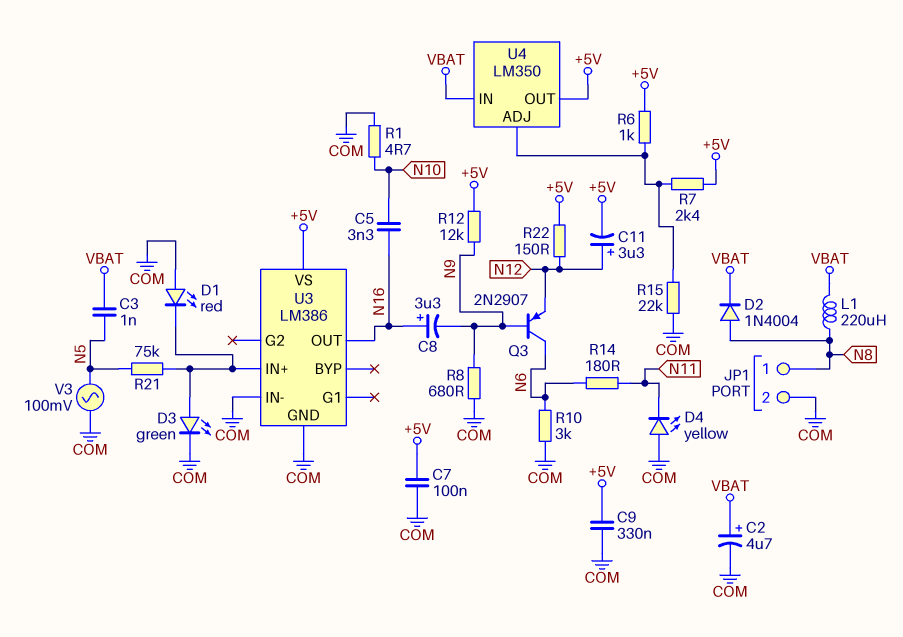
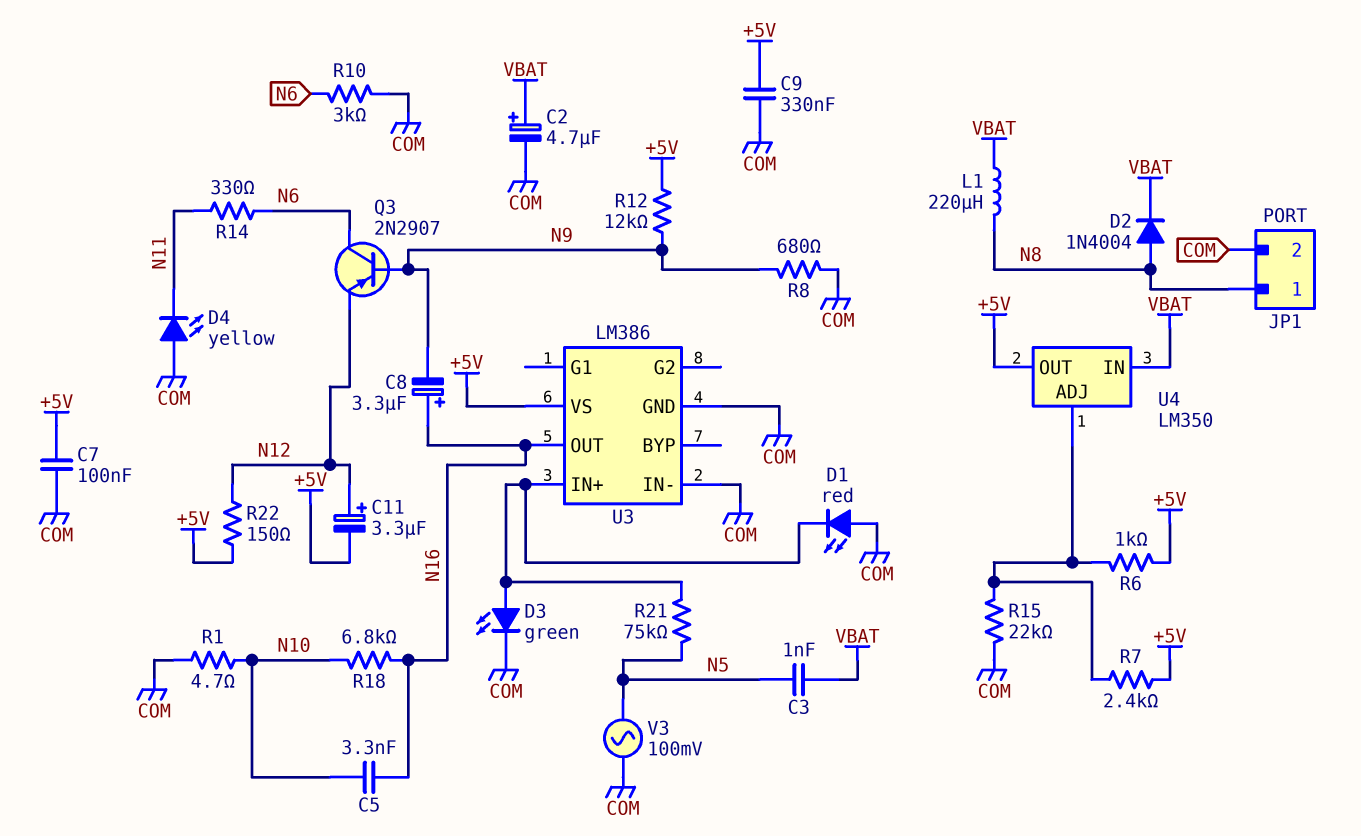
R14: 180 (N6, N11) -> 330 (N6, N11)
R18: none -> 6.8k (N10, N16)

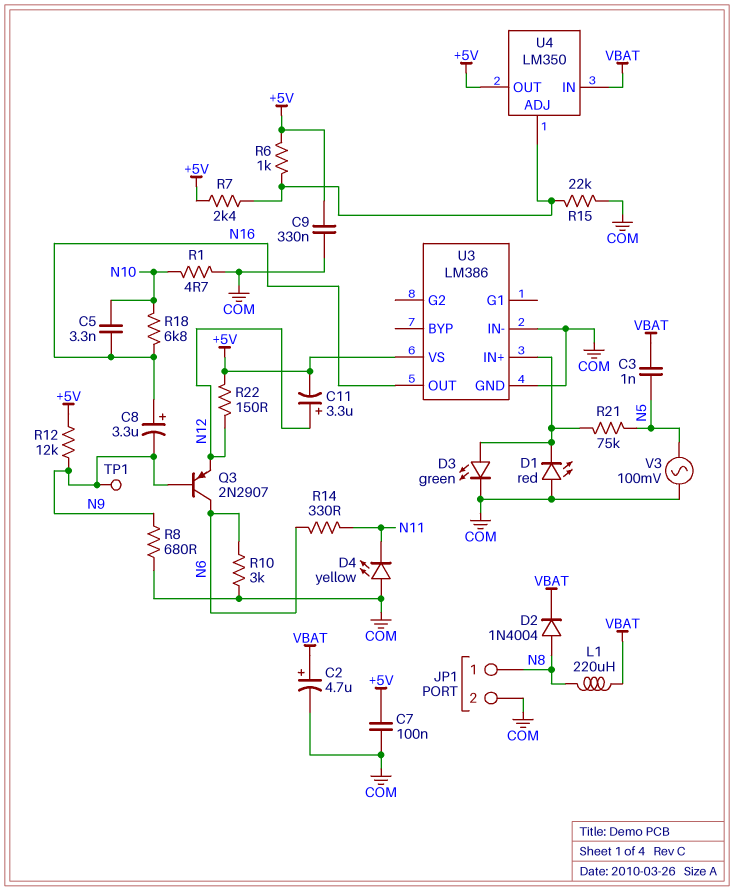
TP1: none -> test point (N9)

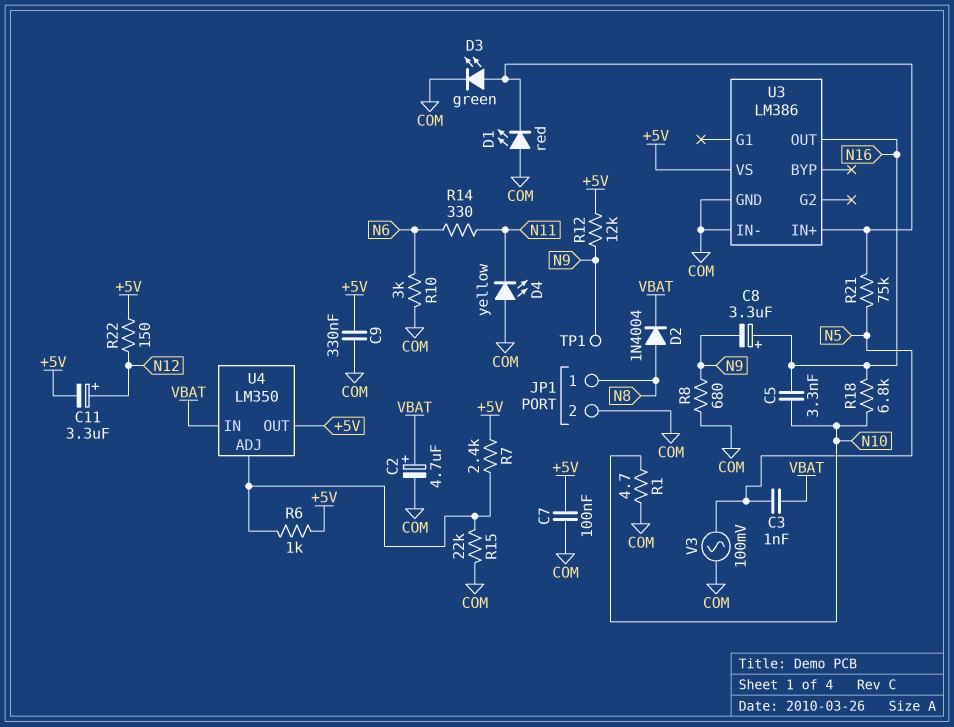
L1: 220uH (N8, VBAT) -> none
Q3: PNP 2N2907 (B N9, C N6, E N12) -> none

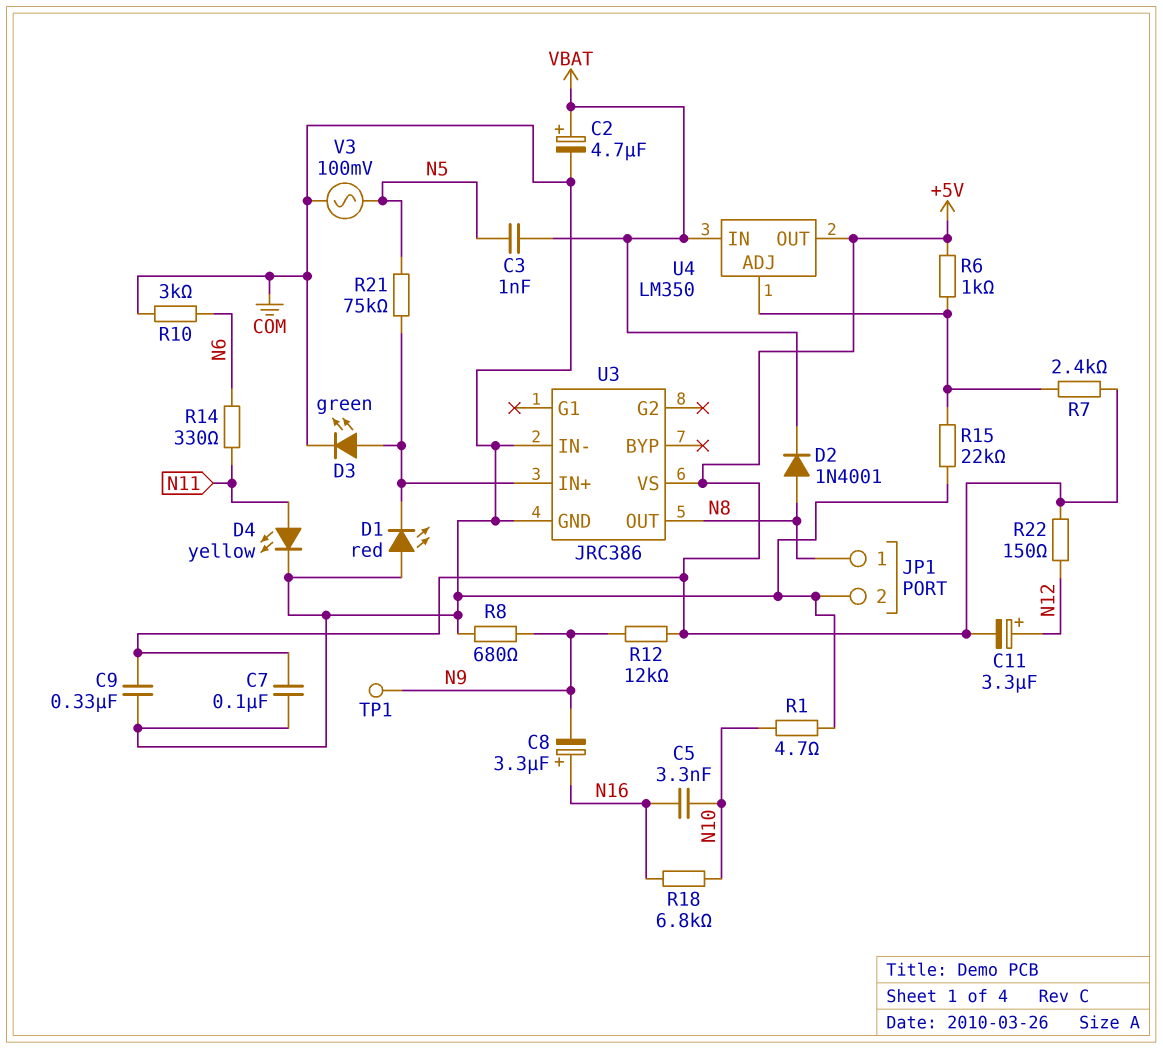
D2: diode 1N4004 (A N8, K VBAT) -> diode 1N4001 (A N8, K VBAT)
D4: LED yellow (A COM, K N11) -> LED yellow (A N11, K COM)
U3: LM386 -> JRC386
U3 pin OUT: N16 -> N8

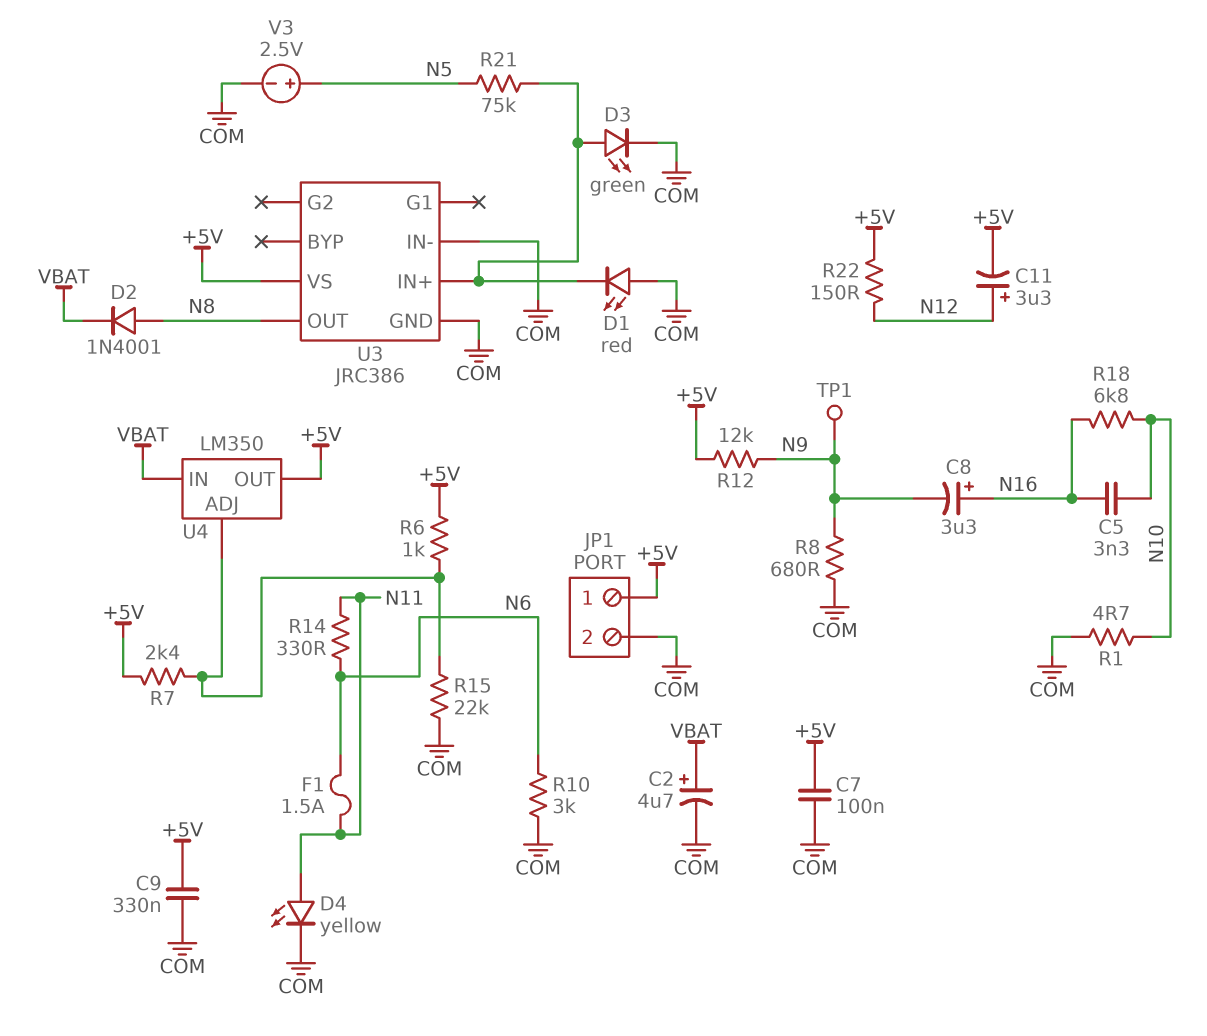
C3: 1nF (N5, VBAT) -> none
F1: none -> 1.5A (N6, N11)
JP1 pin 1: N8 -> +5V
V3: AC 100mV (COM, N5) -> 2.5V (plus N5, minus COM)

